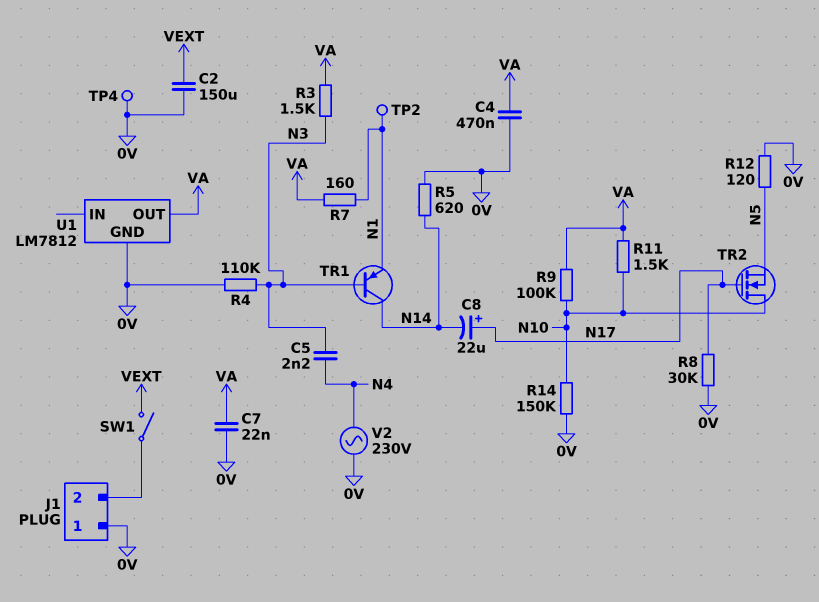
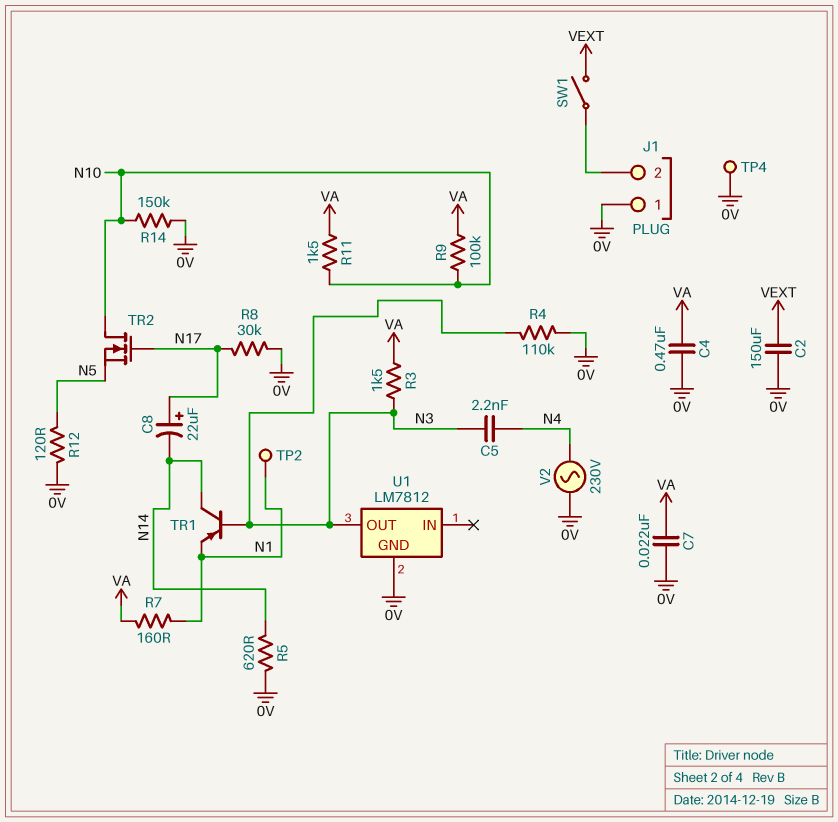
U1 pin OUT: VA -> N3

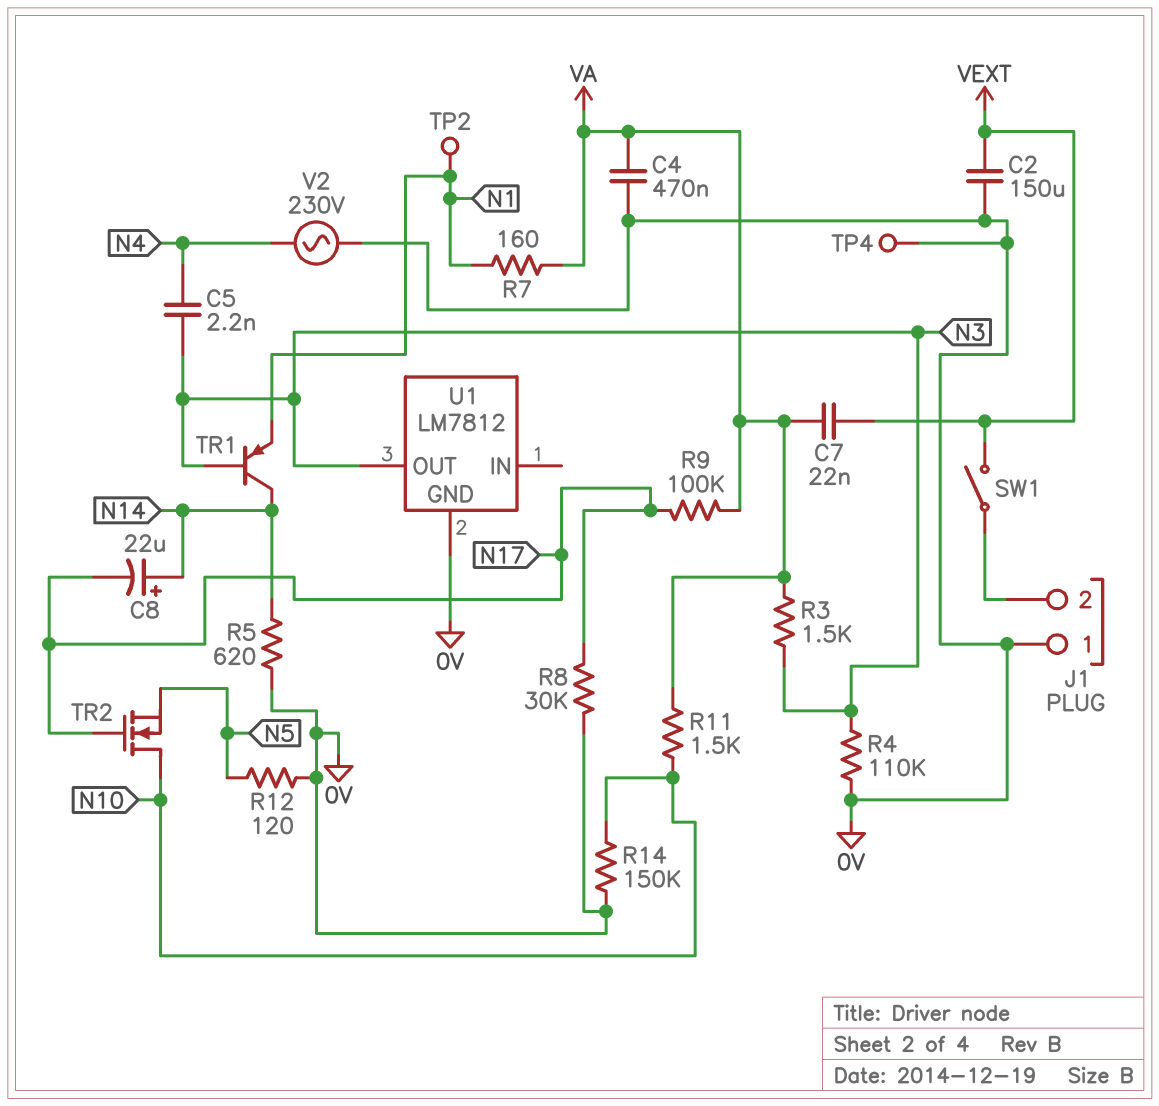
C7: 22nF (0V, VA) -> 22nF (VA, VEXT)
C8: 22uF (plus N17, minus N14) -> 22uF (plus N14, minus N17)
R9: 100k (N10, VA) -> 100k (N17, VA)

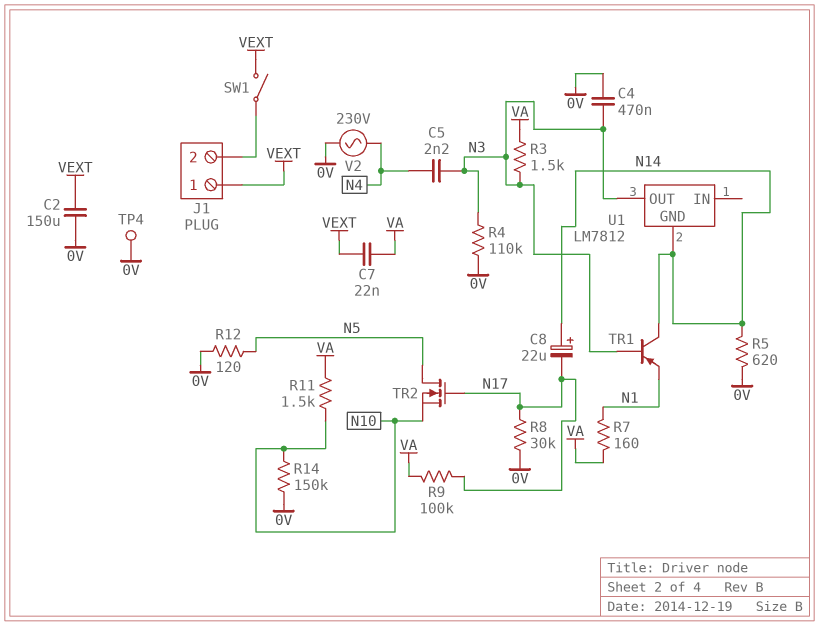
C4: 470nF (0V, VA) -> 470nF (0V, N3)
J1 pin 1: 0V -> VEXT
TP2: test point (N1) -> none
TR2: NMOS (G N17, D N10, S N5) -> NMOS (G N17, D N5, S N10)
U1 pin GND: 0V -> N14

